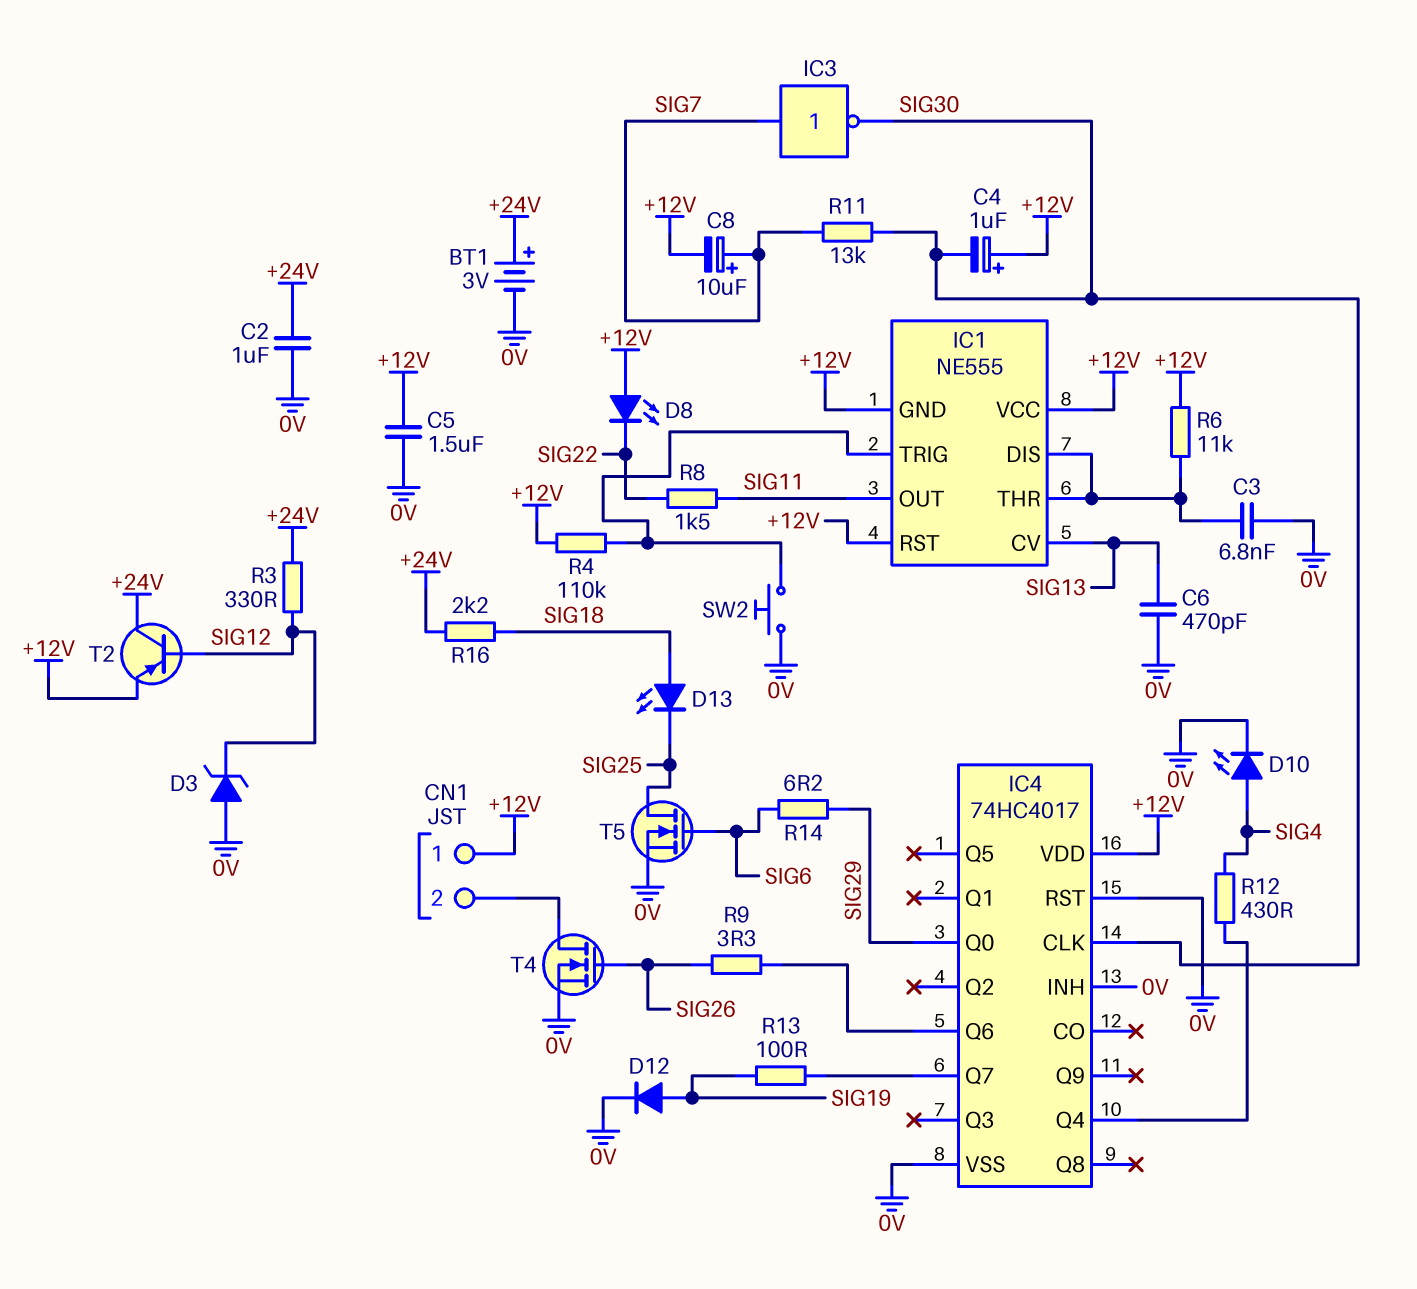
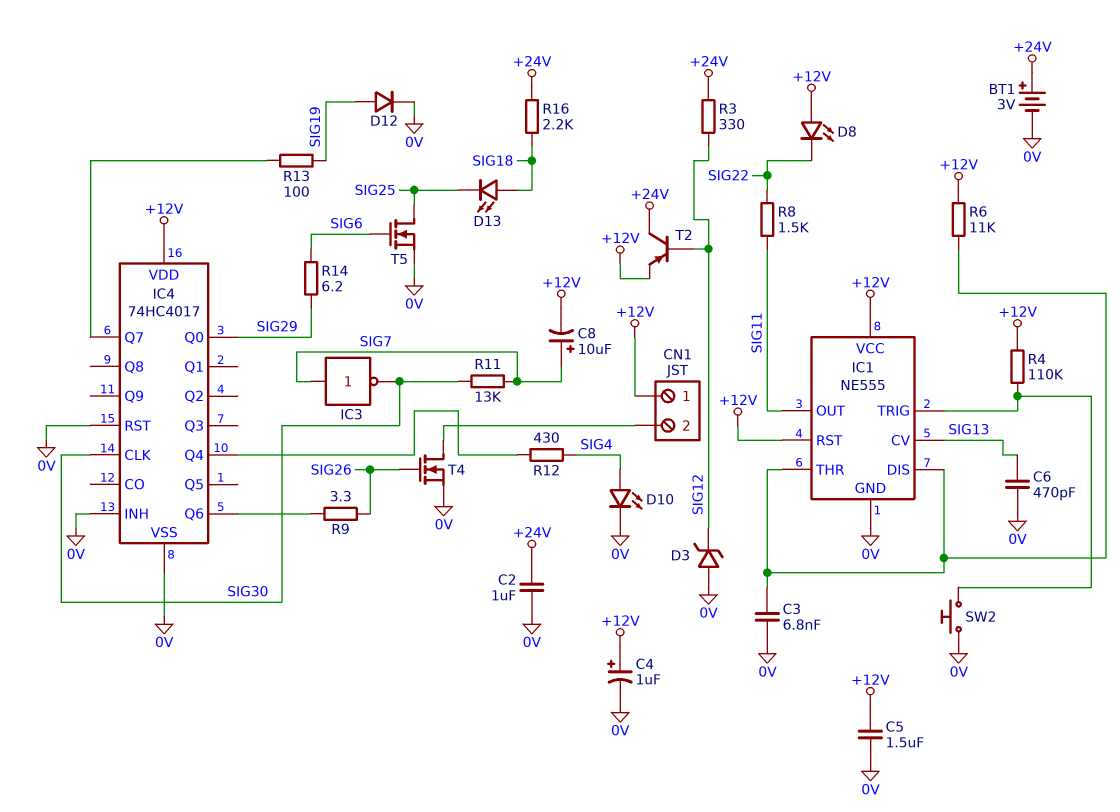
C4: 1uF (plus +12V, minus SIG30) -> 1uF (plus +12V, minus 0V)
IC1 pin GND: +12V -> 0V

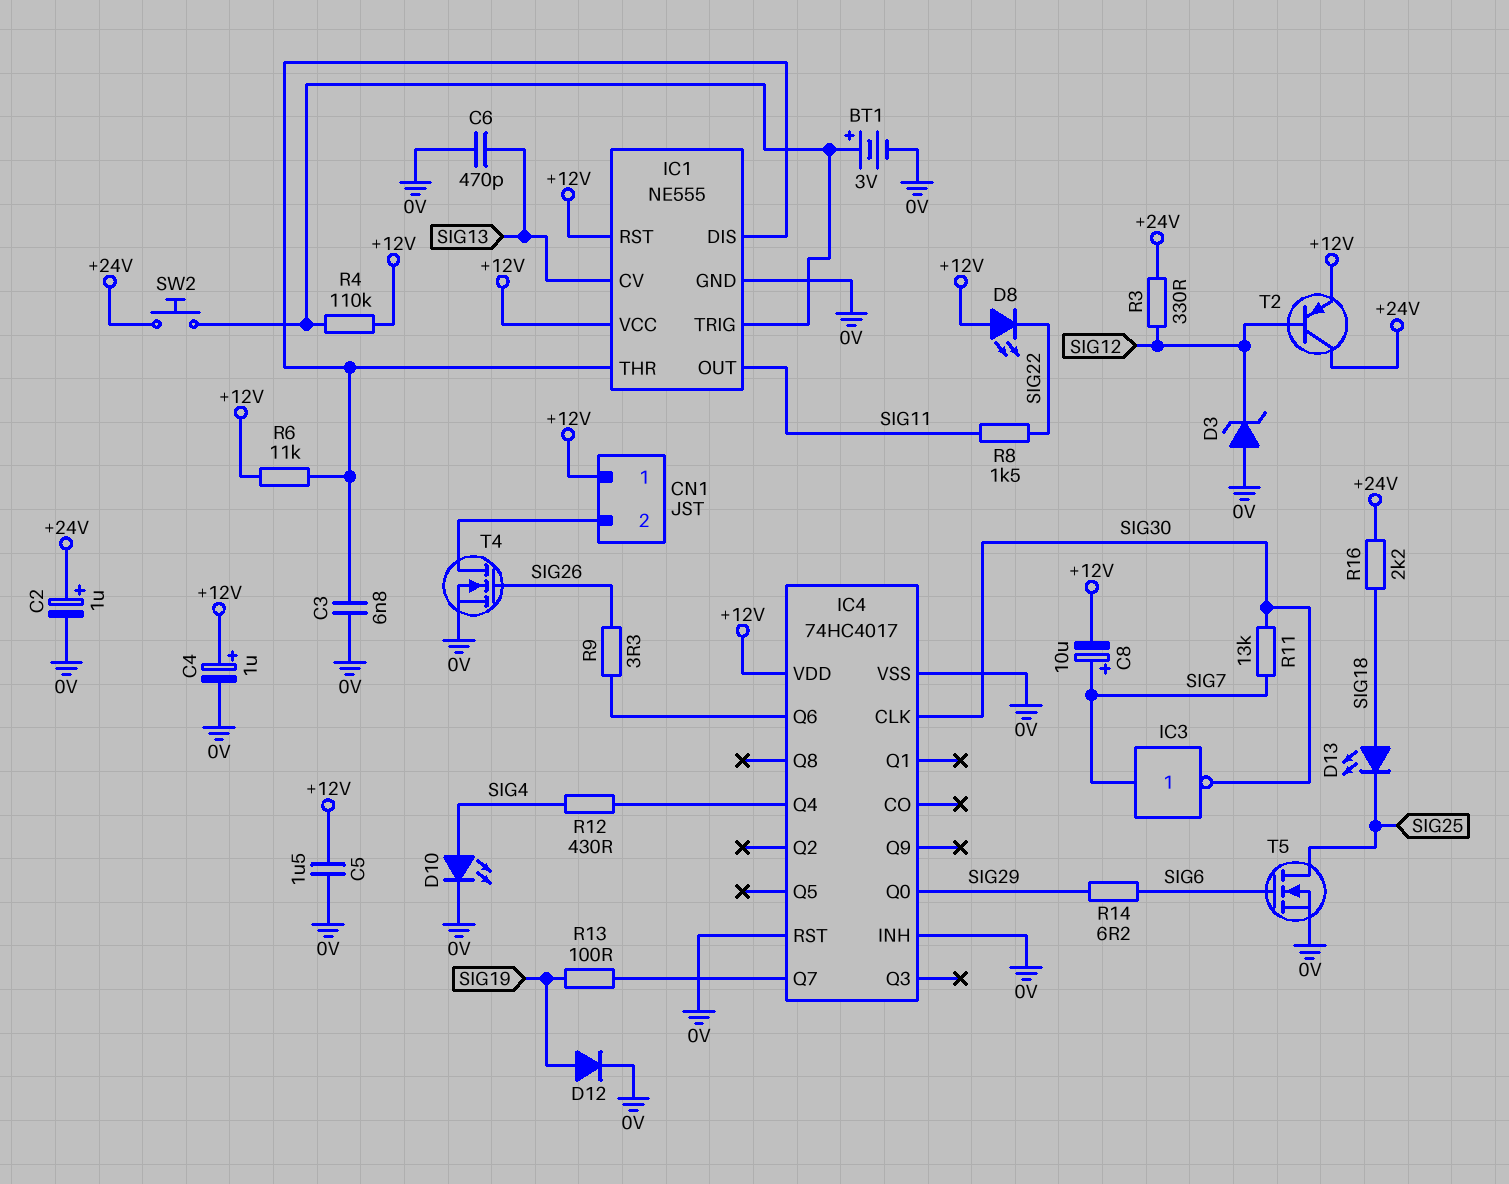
BT1: 3V (plus +24V, minus 0V) -> 3V (plus IC1/TRIG, minus 0V)
C2: 1uF (+24V, 0V) -> 1uF (plus +24V, minus 0V)
SW2: button (0V, IC1/TRIG) -> button (+24V, IC1/TRIG)

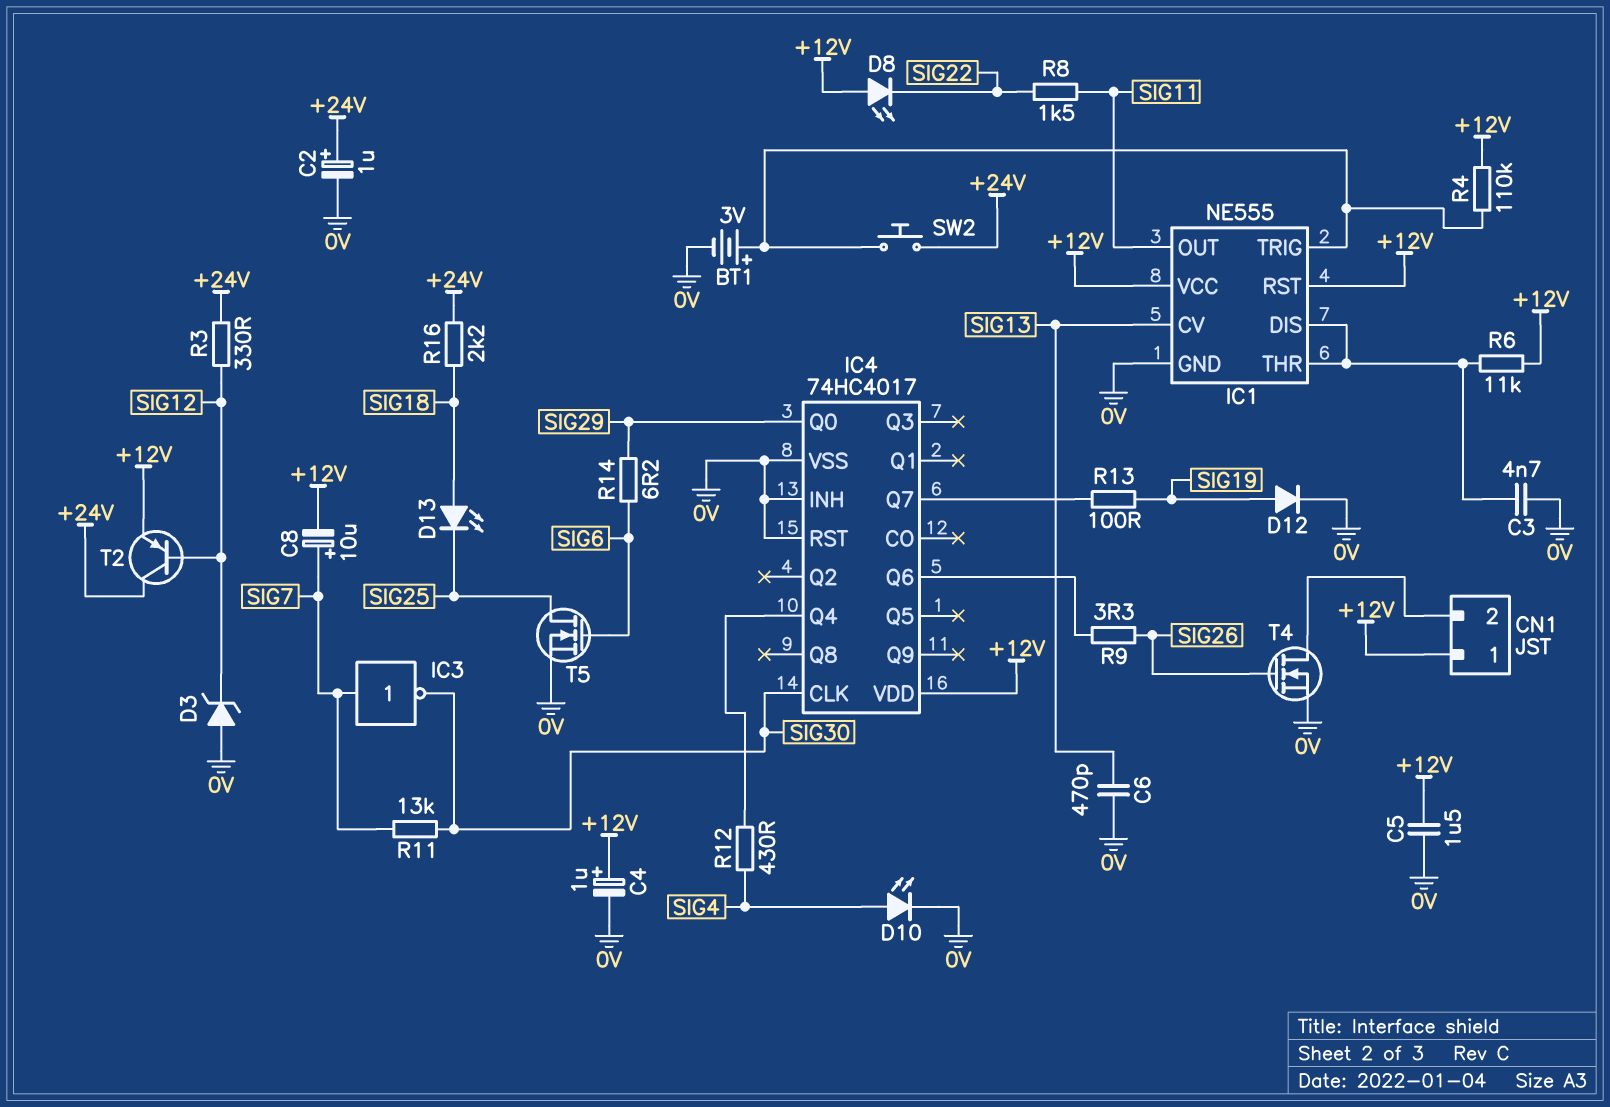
C3: 6.8nF (0V, IC1/DIS) -> 4.7nF (0V, IC1/DIS)

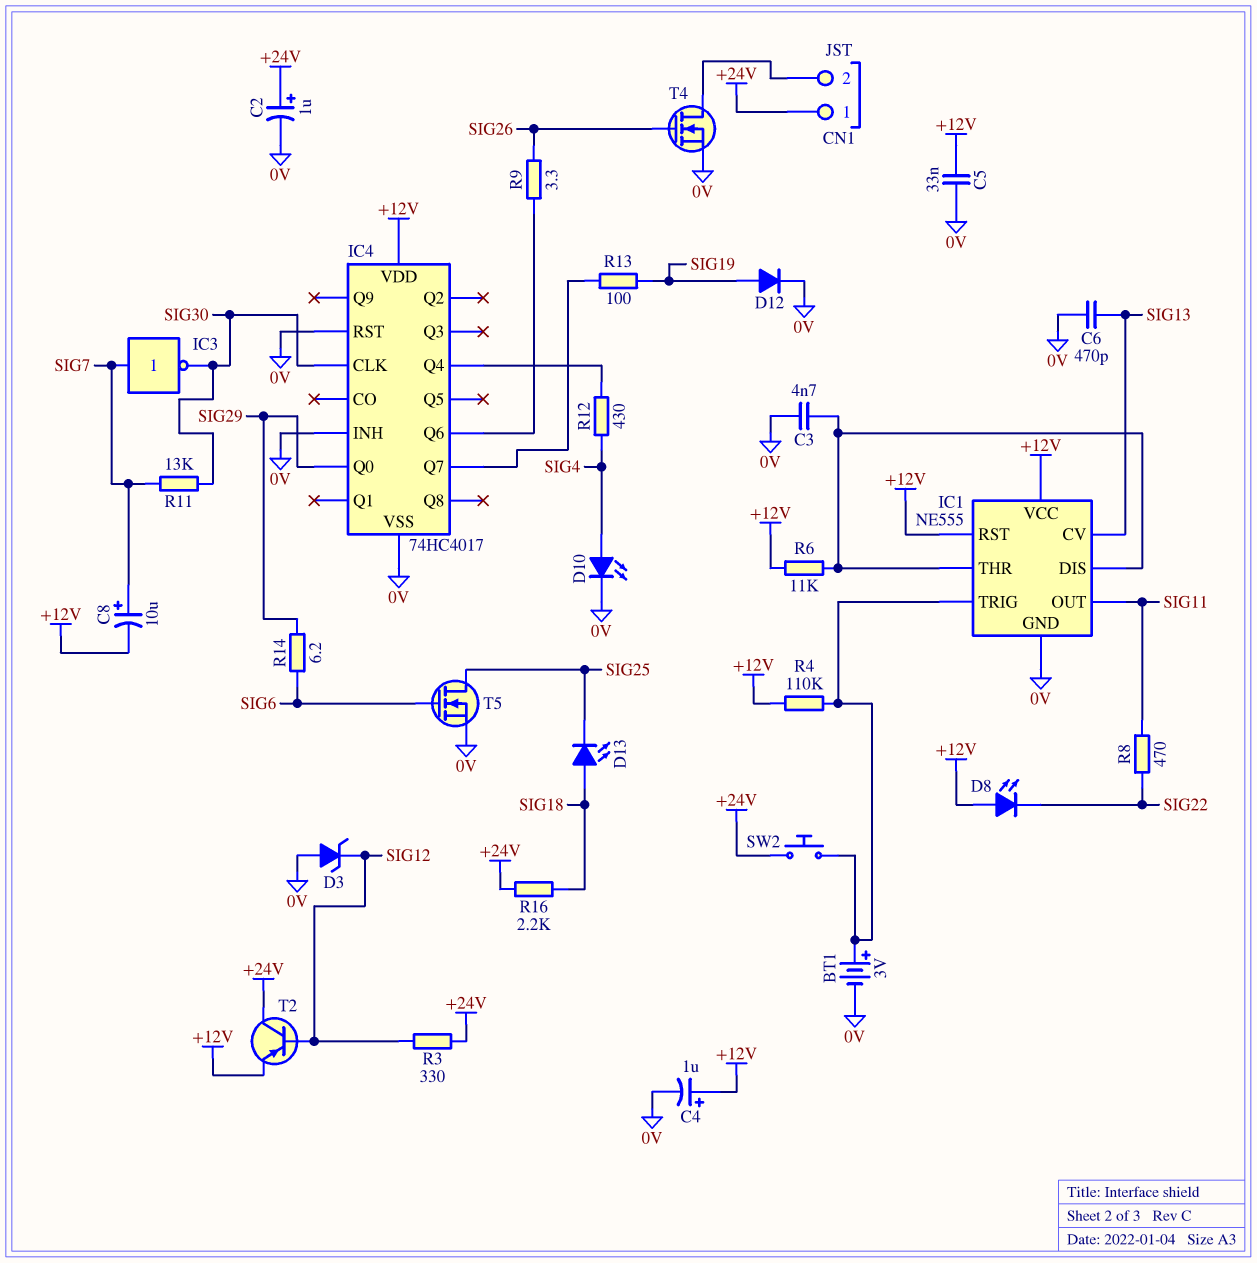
C5: 1.5uF (+12V, 0V) -> 33nF (+12V, 0V)
CN1 pin 1: +12V -> +24V
R8: 1.5k (SIG11, SIG22) -> 470 (SIG11, SIG22)

